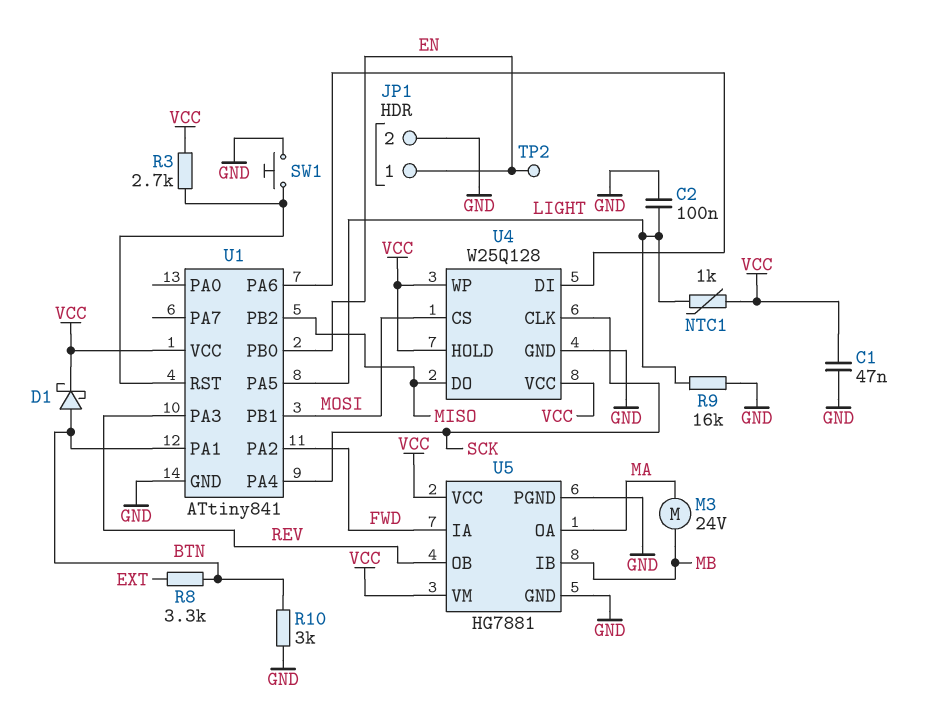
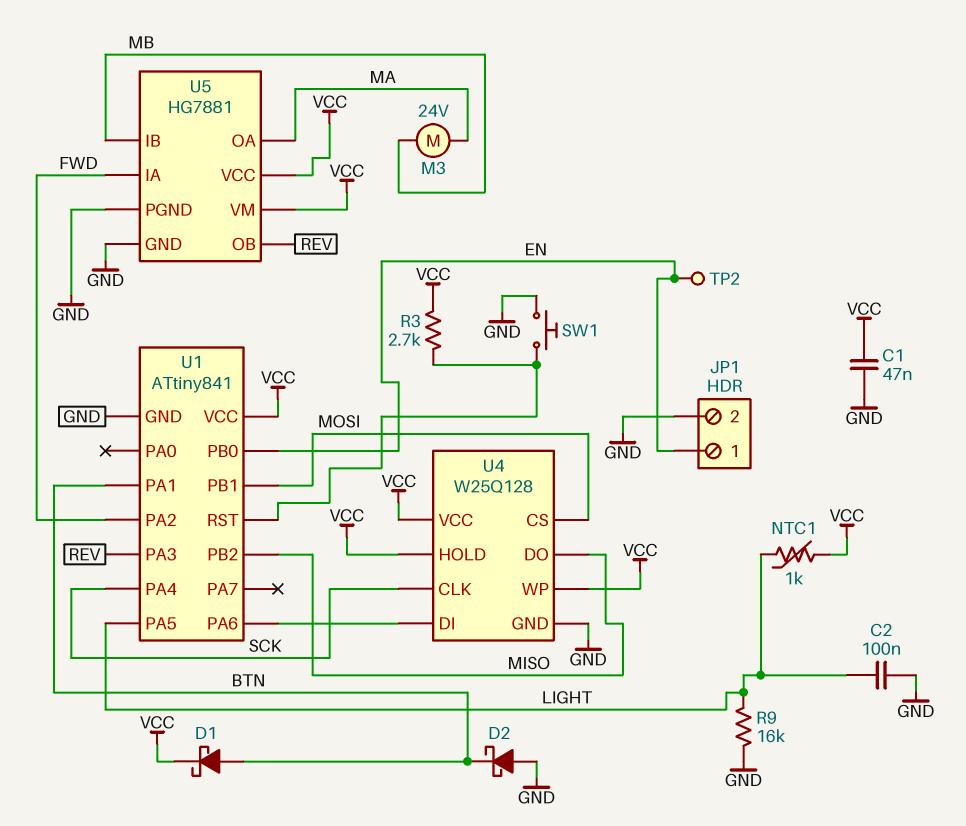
D2: none -> schottky (A GND, K BTN)
R8: 3.3k (BTN, EXT) -> none
R10: 3k (BTN, GND) -> none

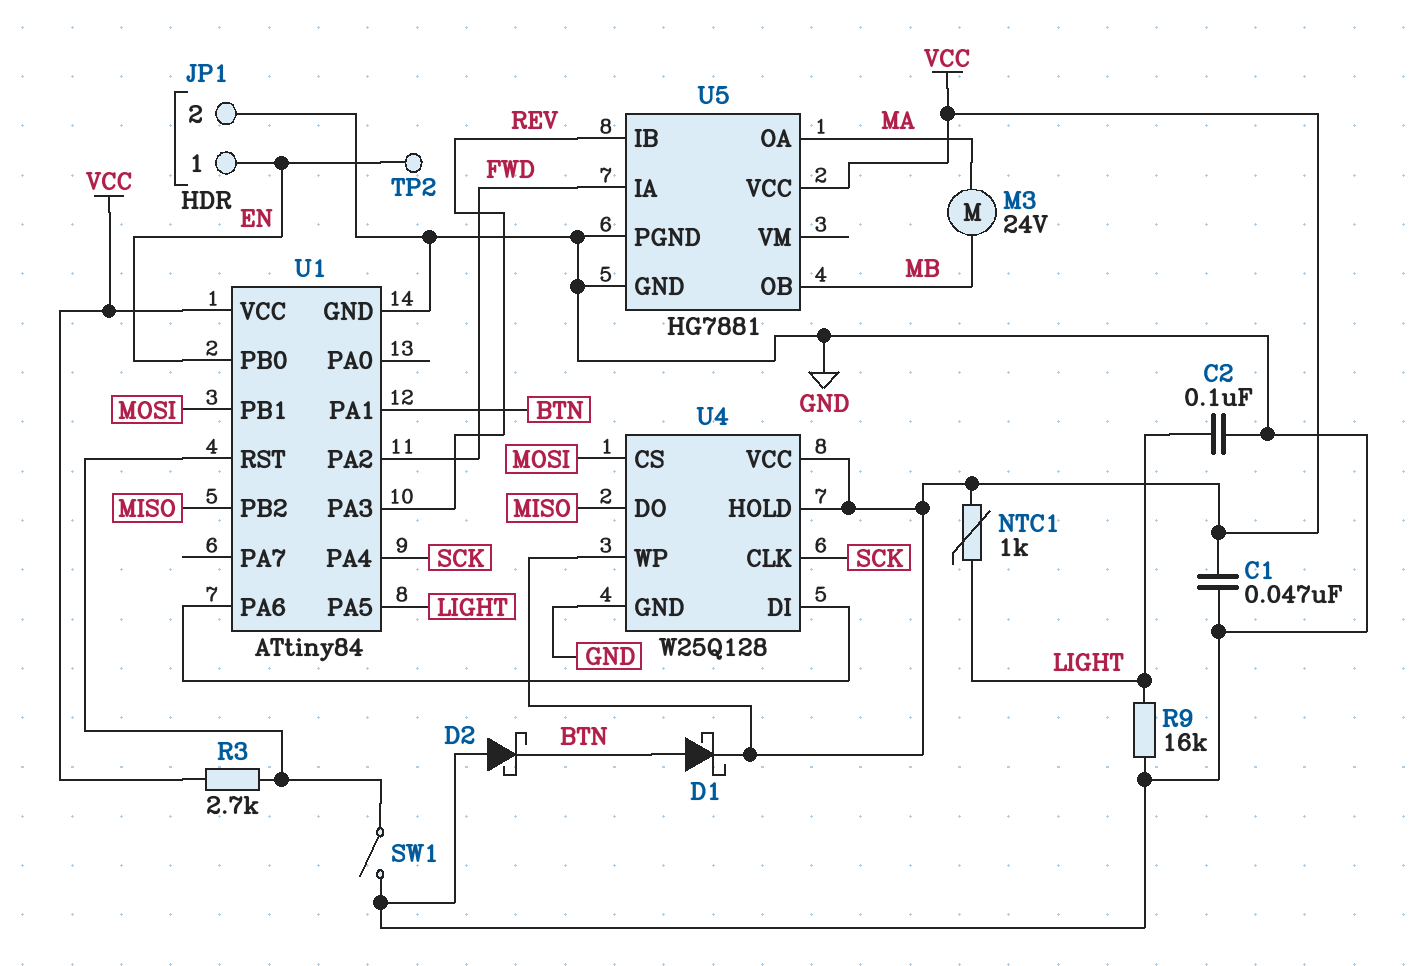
SW1: button (GND, U1/RST) -> switch (GND, U1/RST)
U1: ATtiny841 -> ATtiny84
U5 pin IB: MB -> REV
U5 pin OB: REV -> MB
U5 pin VM: VCC -> none

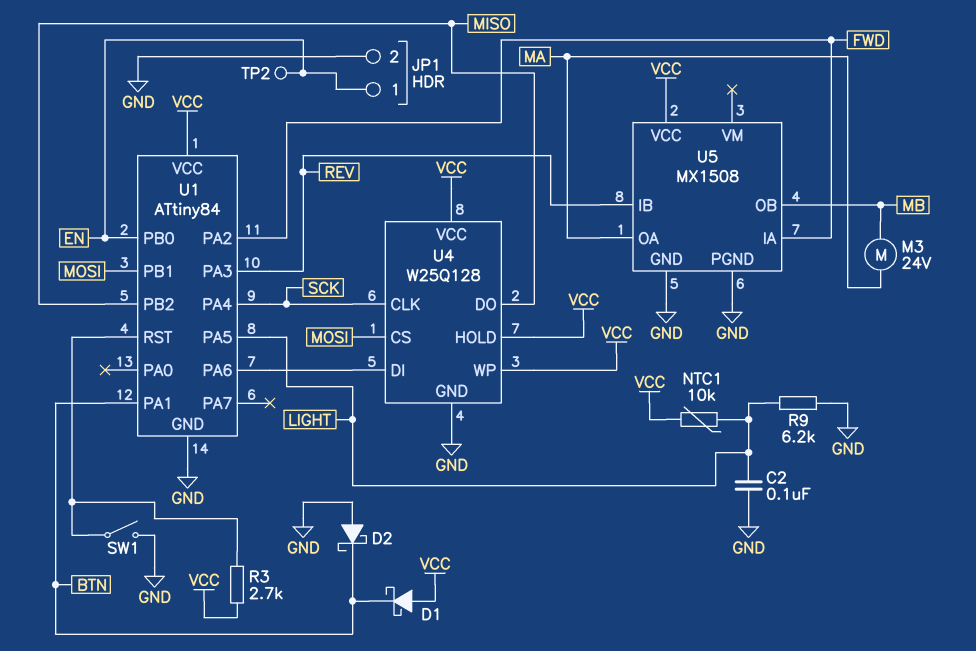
C1: 47nF (GND, VCC) -> none
D1: schottky (A BTN, K VCC) -> schottky (A VCC, K BTN)
NTC1: 1k (LIGHT, VCC) -> 10k (LIGHT, VCC)
R9: 16k (GND, LIGHT) -> 6.2k (GND, LIGHT)
U5: HG7881 -> MX1508

